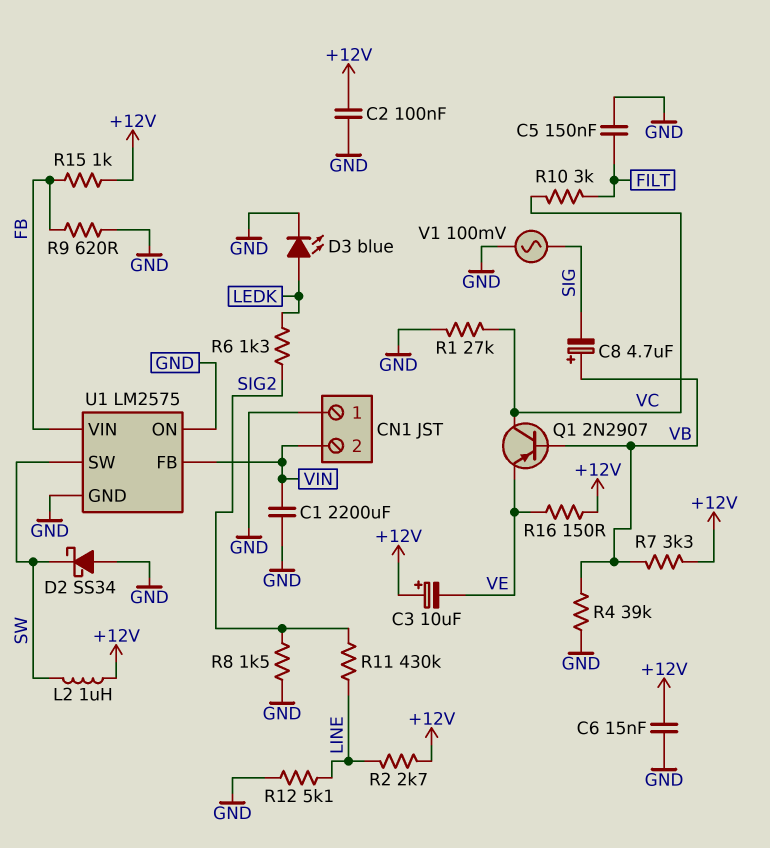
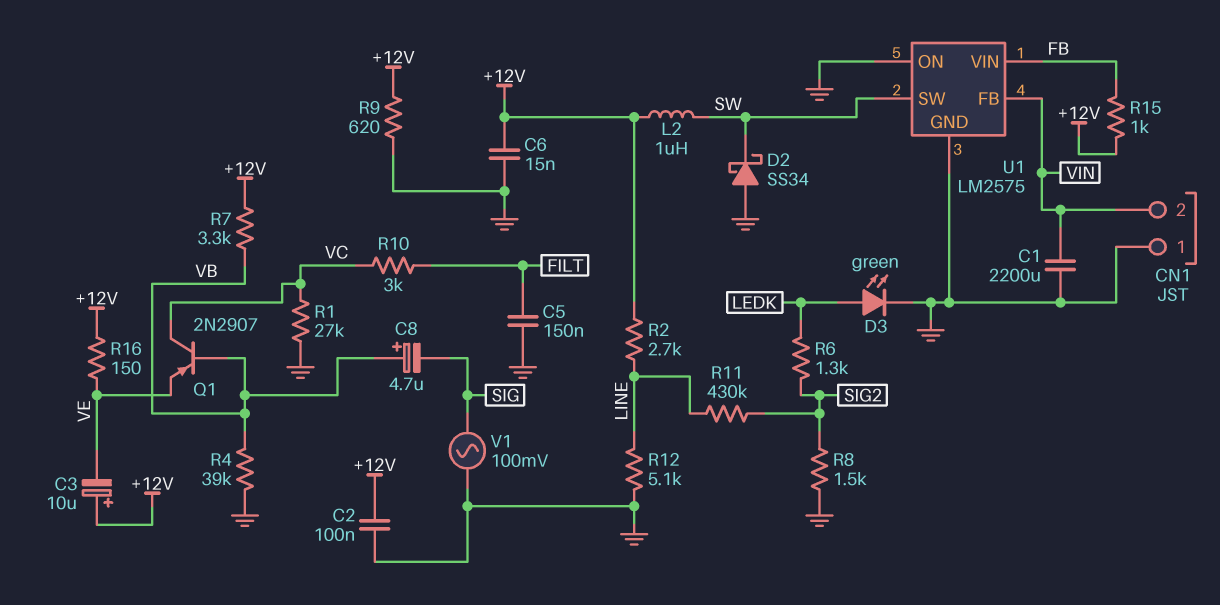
D3: LED blue (A LEDK, K GND) -> LED green (A LEDK, K GND)
R9: 620 (FB, GND) -> 620 (+12V, GND)

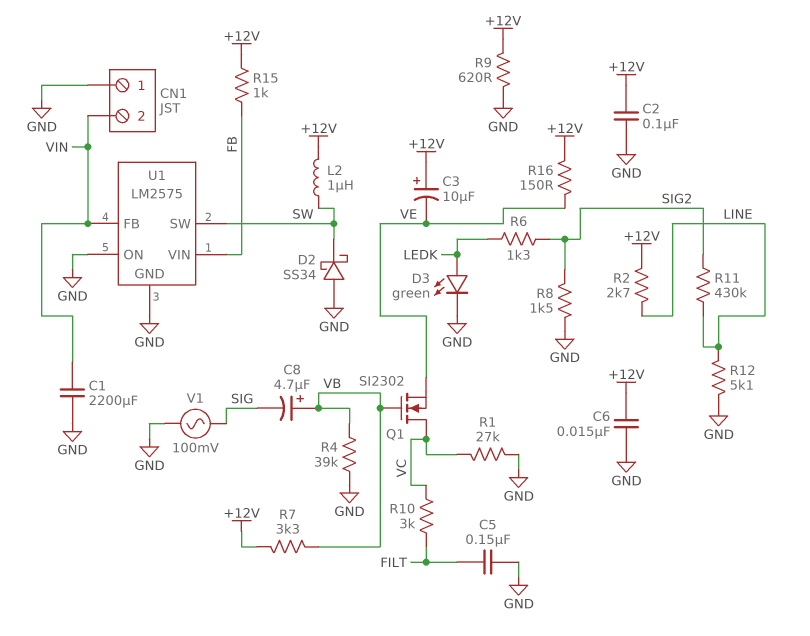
Q1: PNP 2N2907 (B VB, C VC, E VE) -> NMOS SI2302 (G VB, D VC, S VE)

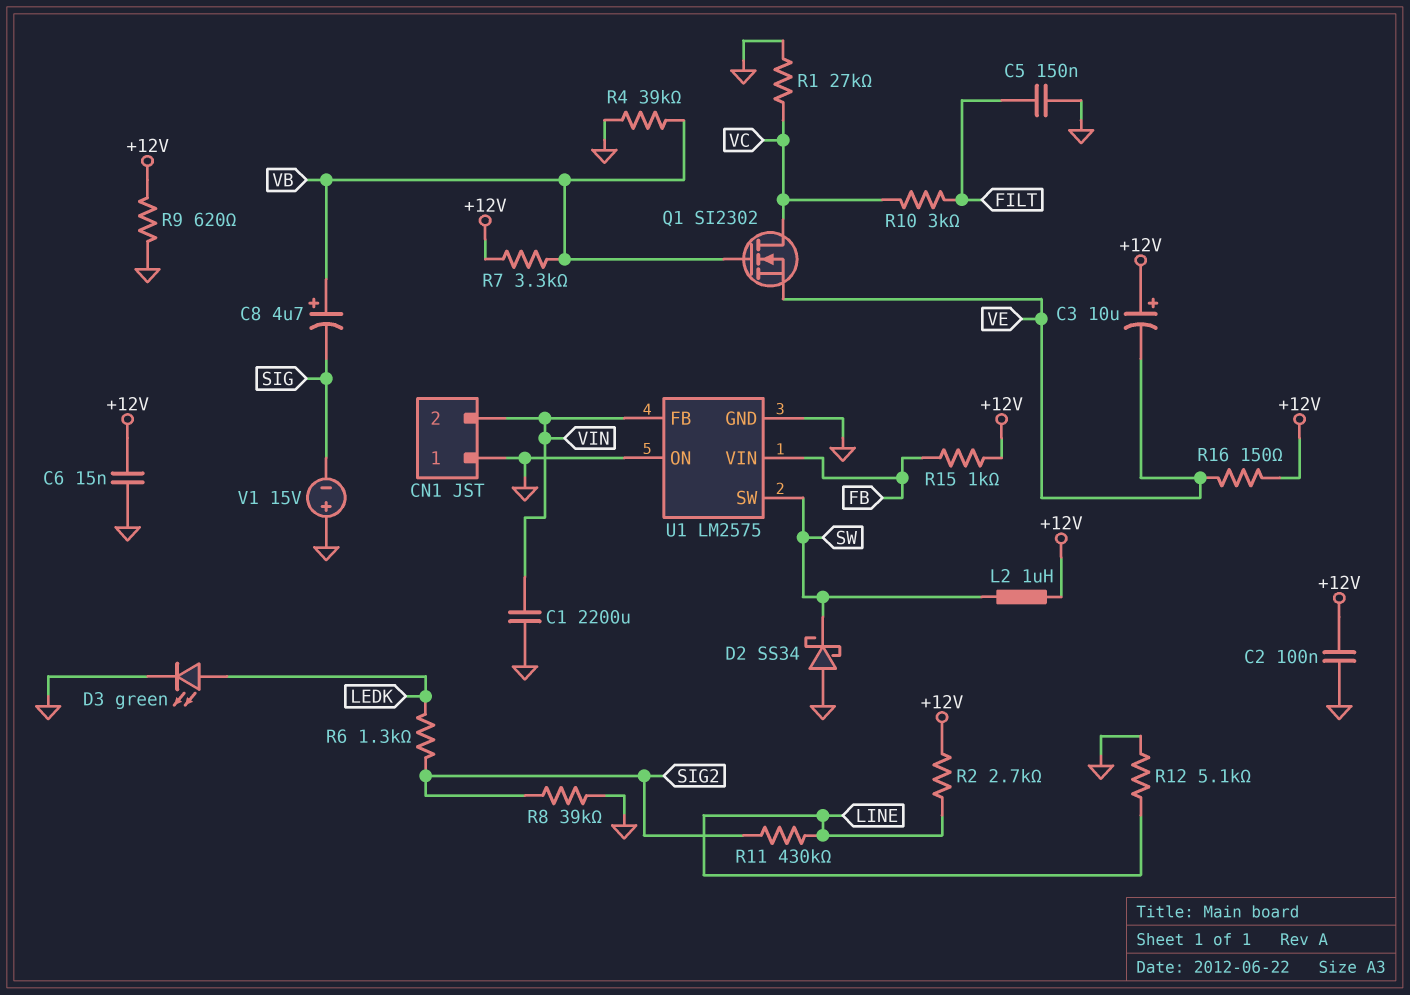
R8: 1.5k (GND, SIG2) -> 39k (GND, SIG2)
V1: AC 100mV (GND, SIG) -> 15V (plus GND, minus SIG)

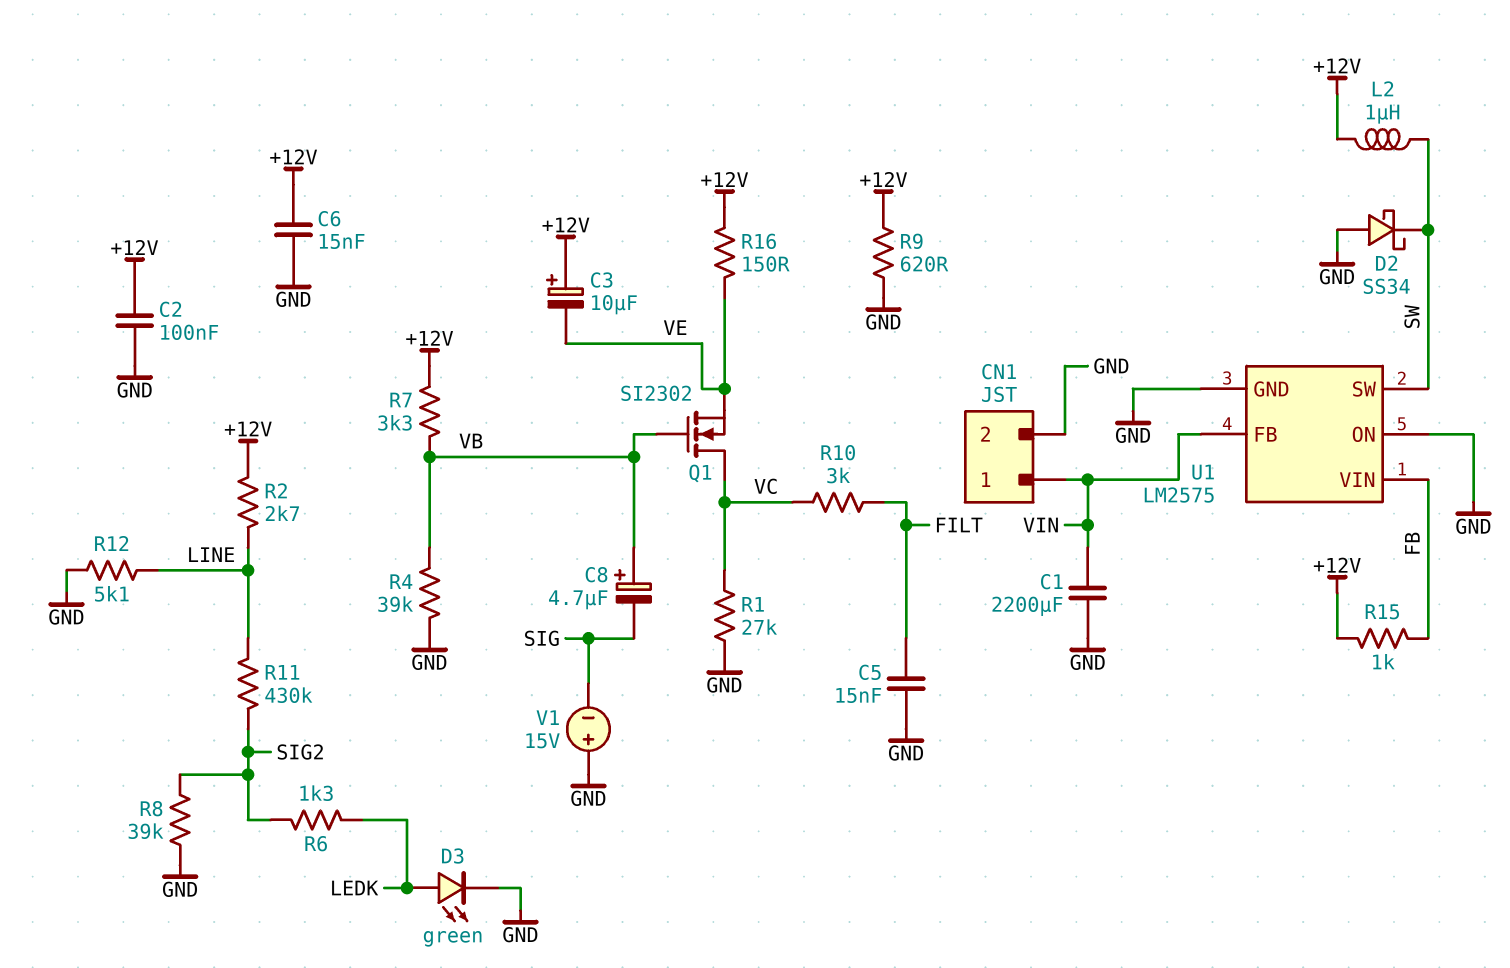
C5: 150nF (FILT, GND) -> 15nF (FILT, GND)
CN1 pin 1: GND -> VIN
CN1 pin 2: VIN -> GND

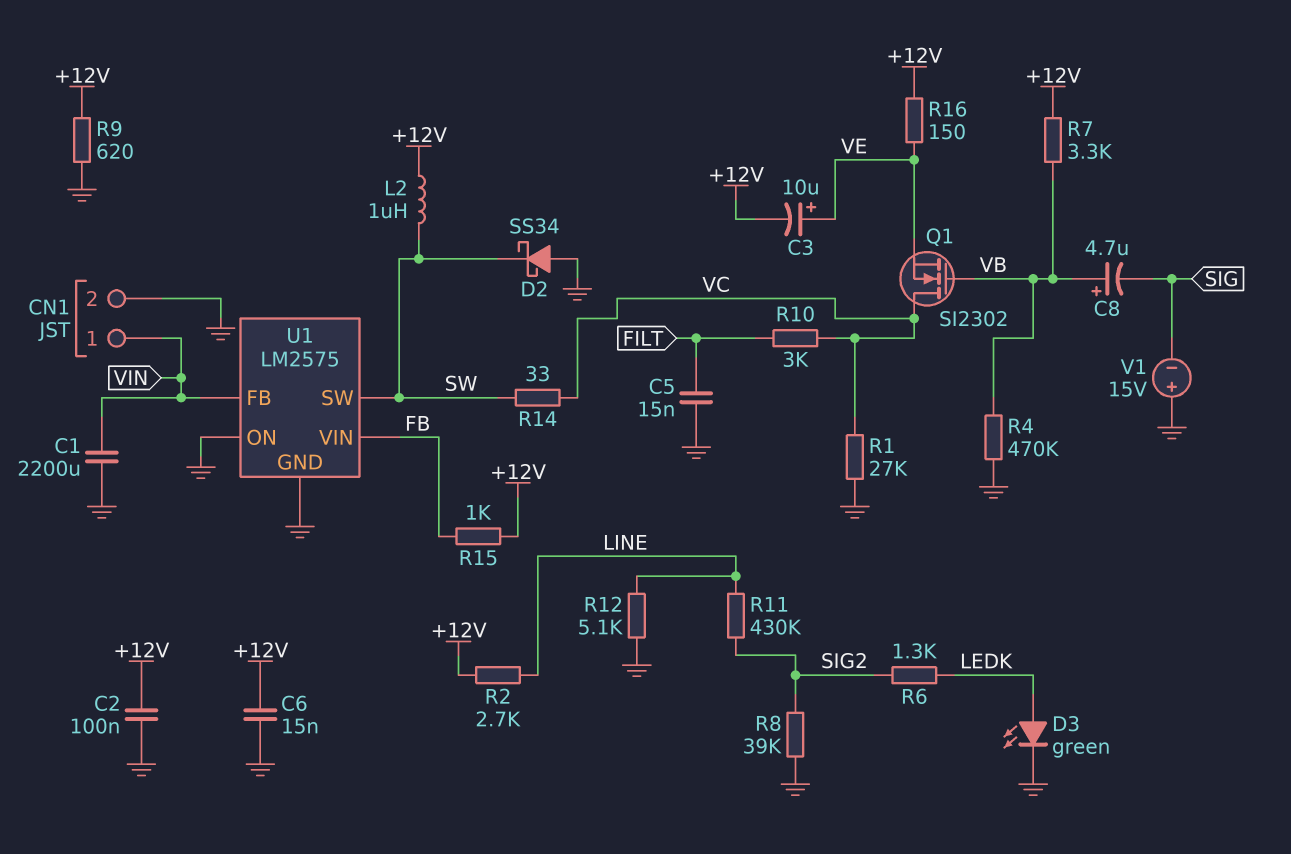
C3: 10uF (plus +12V, minus VE) -> 10uF (plus VE, minus +12V)
R4: 39k (GND, VB) -> 470k (GND, VB)
R14: none -> 33 (SW, VC)

